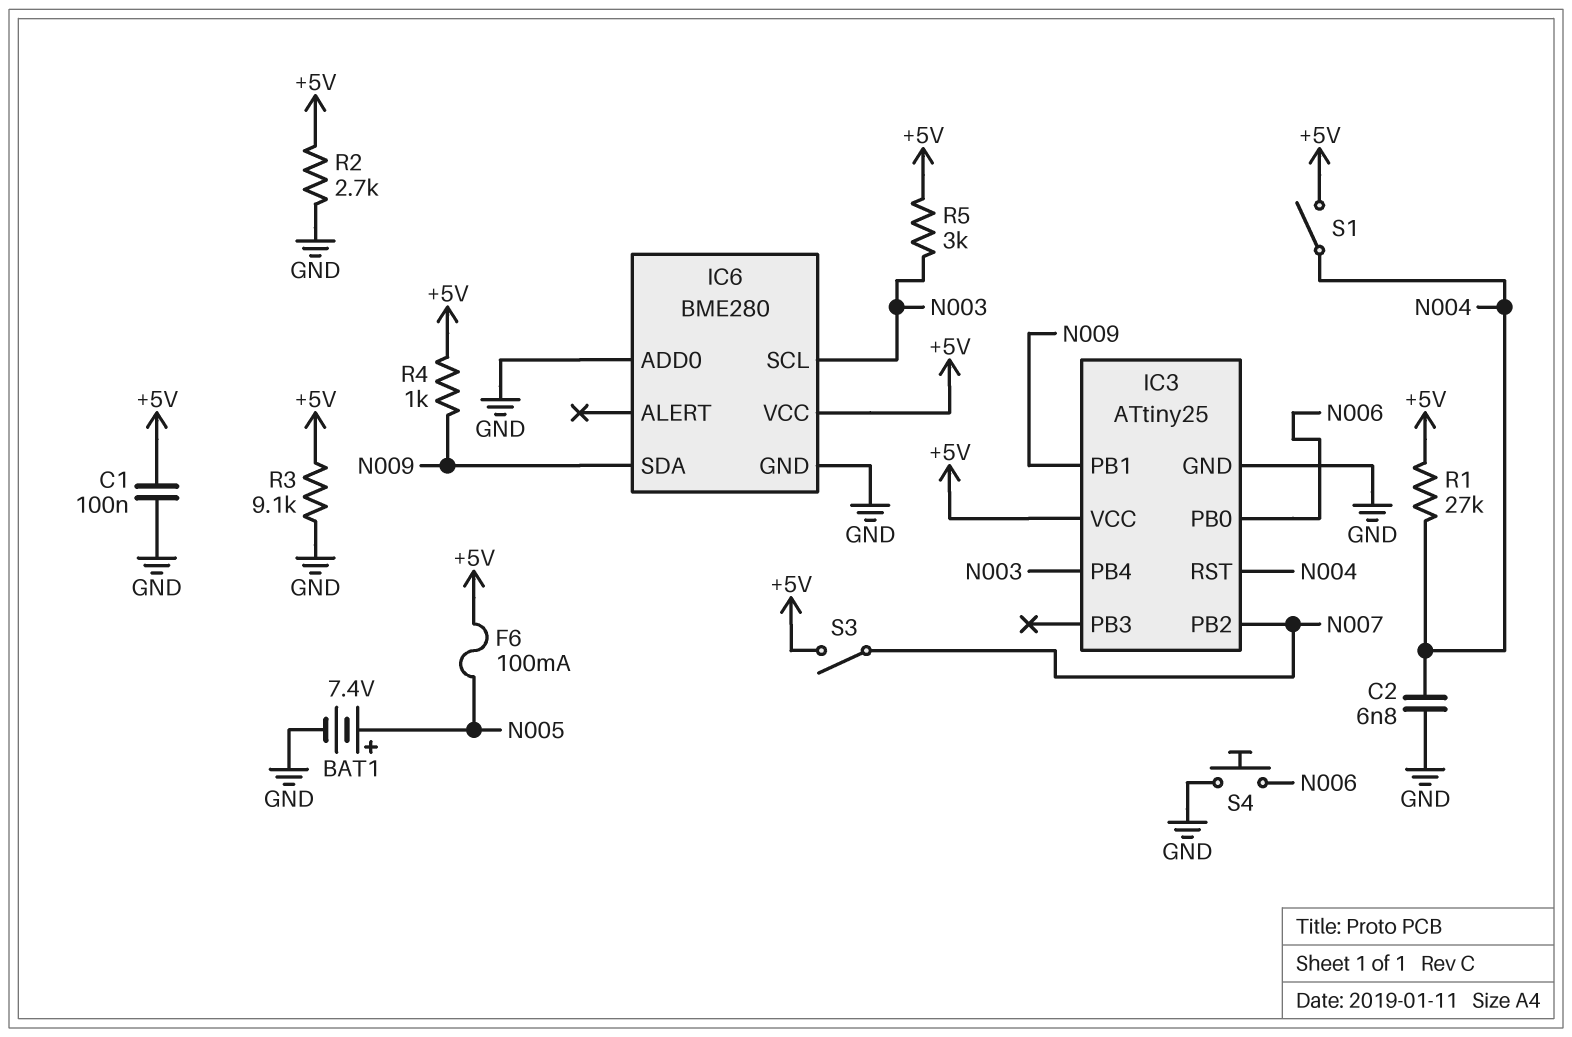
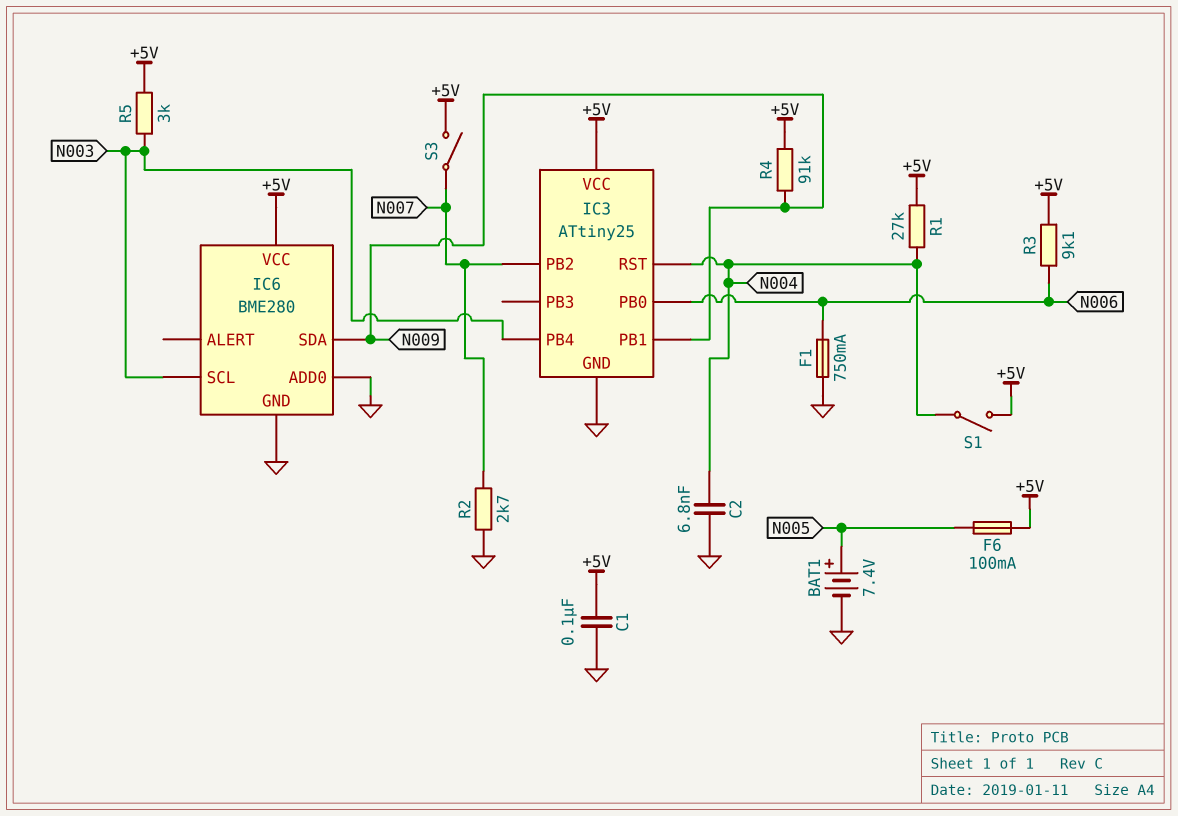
F1: none -> 750mA (GND, N006)
R2: 2.7k (+5V, GND) -> 2.7k (GND, N007)
R3: 9.1k (+5V, GND) -> 9.1k (+5V, N006)
R4: 1k (+5V, N009) -> 91k (+5V, N009)
S4: button (GND, N006) -> none

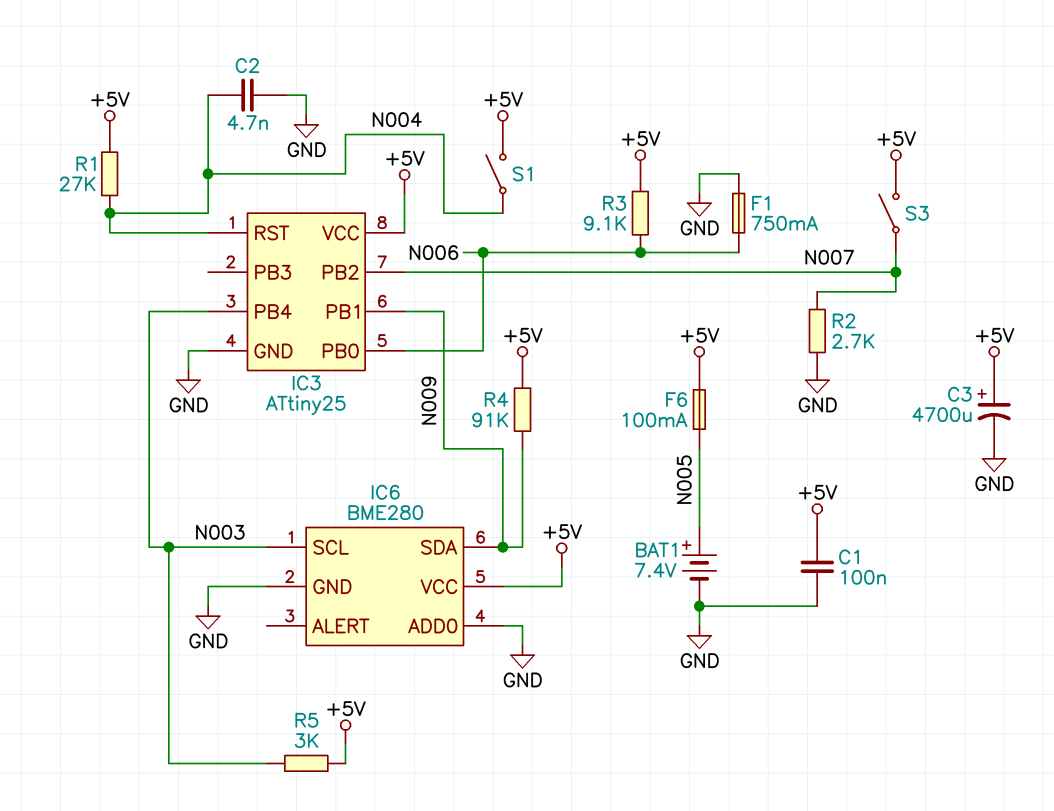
C2: 6.8nF (GND, N004) -> 4.7nF (GND, N004)
C3: none -> 4700uF (plus +5V, minus GND)

